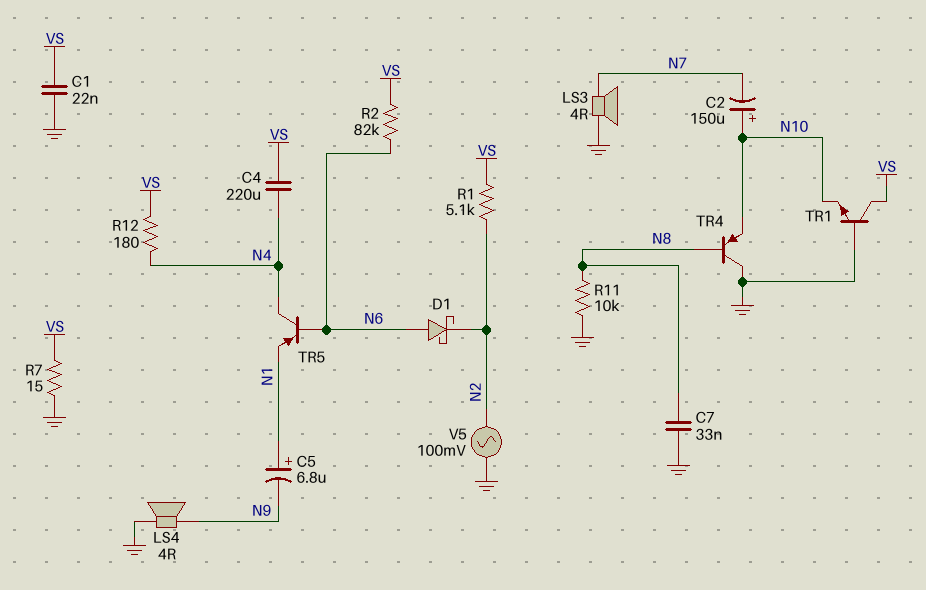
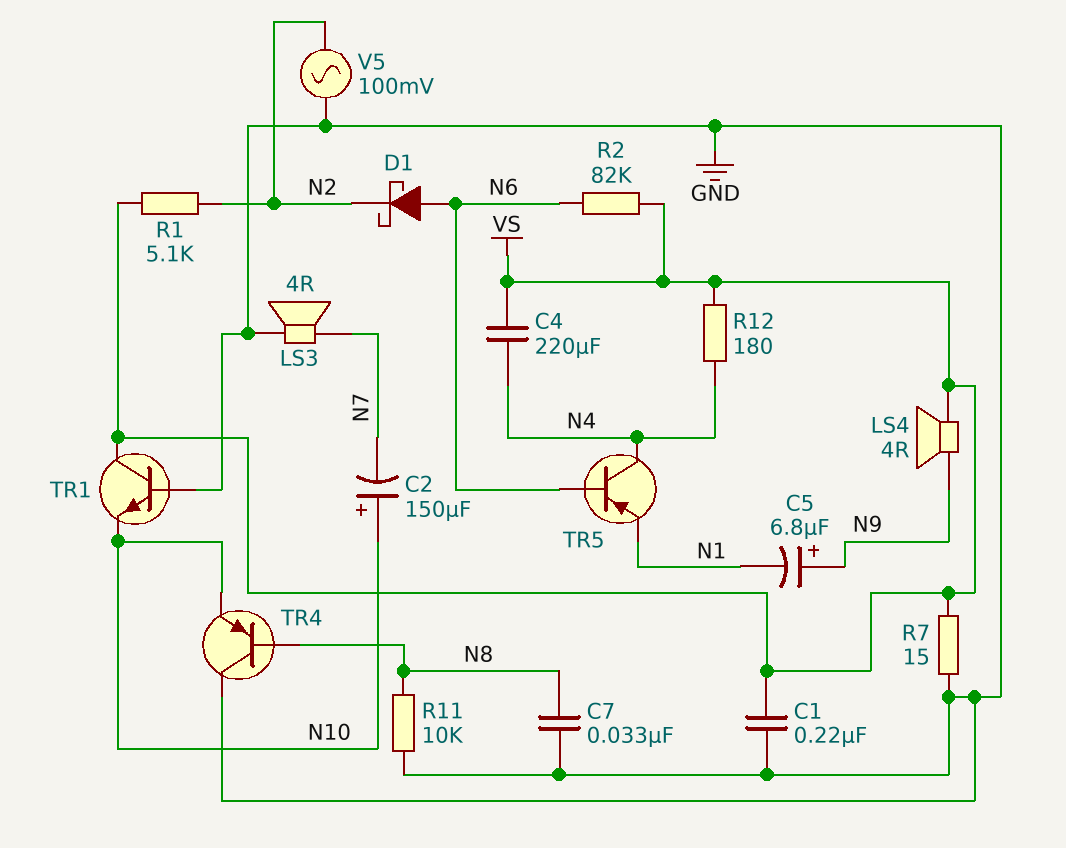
C1: 22nF (GND, VS) -> 220nF (GND, VS)
C5: 6.8uF (plus N1, minus N9) -> 6.8uF (plus N9, minus N1)
LS4: speaker 4R (GND, N9) -> speaker 4R (N9, VS)

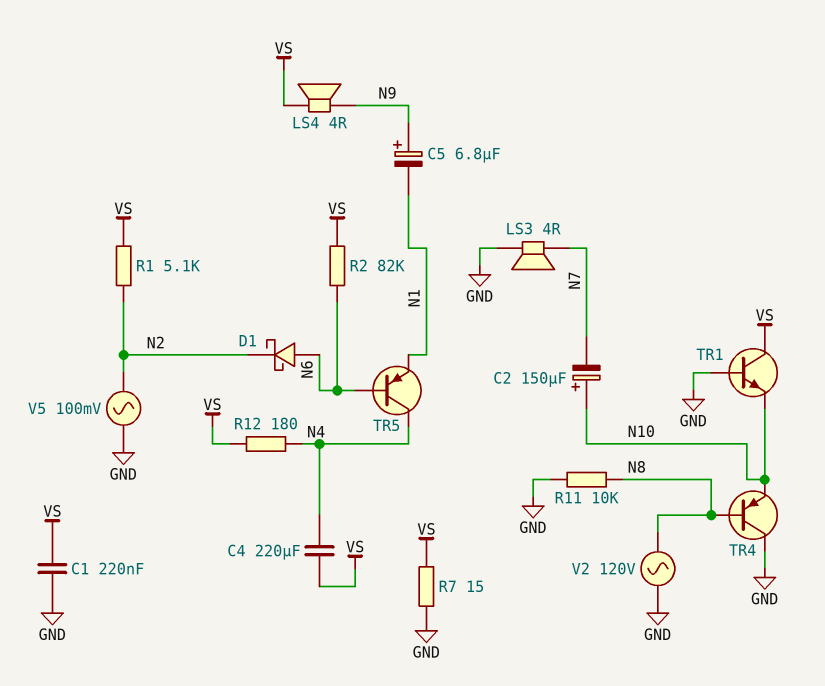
C7: 33nF (GND, N8) -> none
V2: none -> AC 120V (GND, N8)

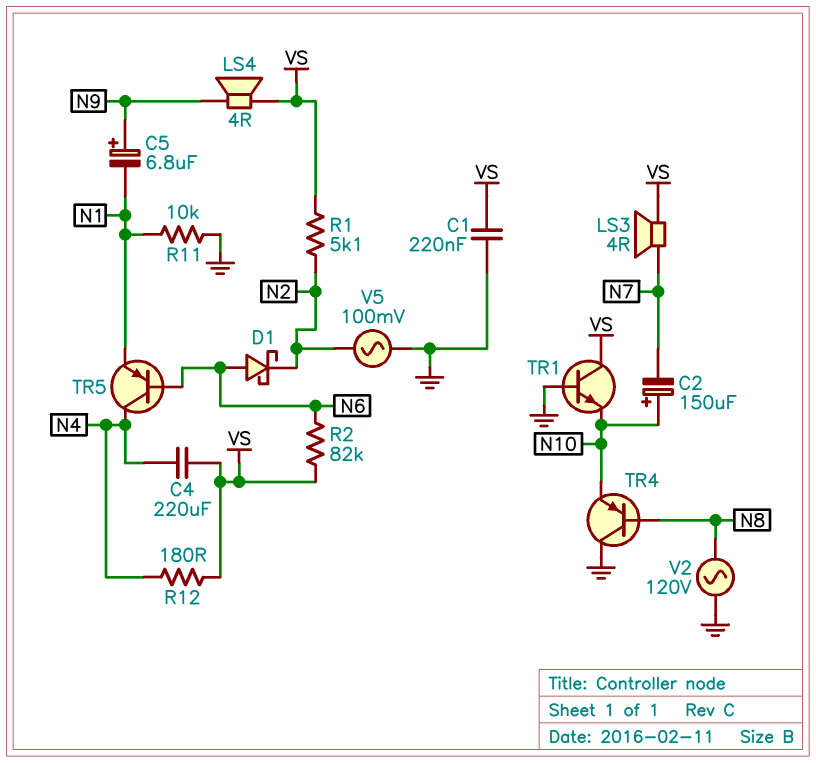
LS3: speaker 4R (GND, N7) -> speaker 4R (N7, VS)
R7: 15 (GND, VS) -> none
R11: 10k (GND, N8) -> 10k (GND, N1)

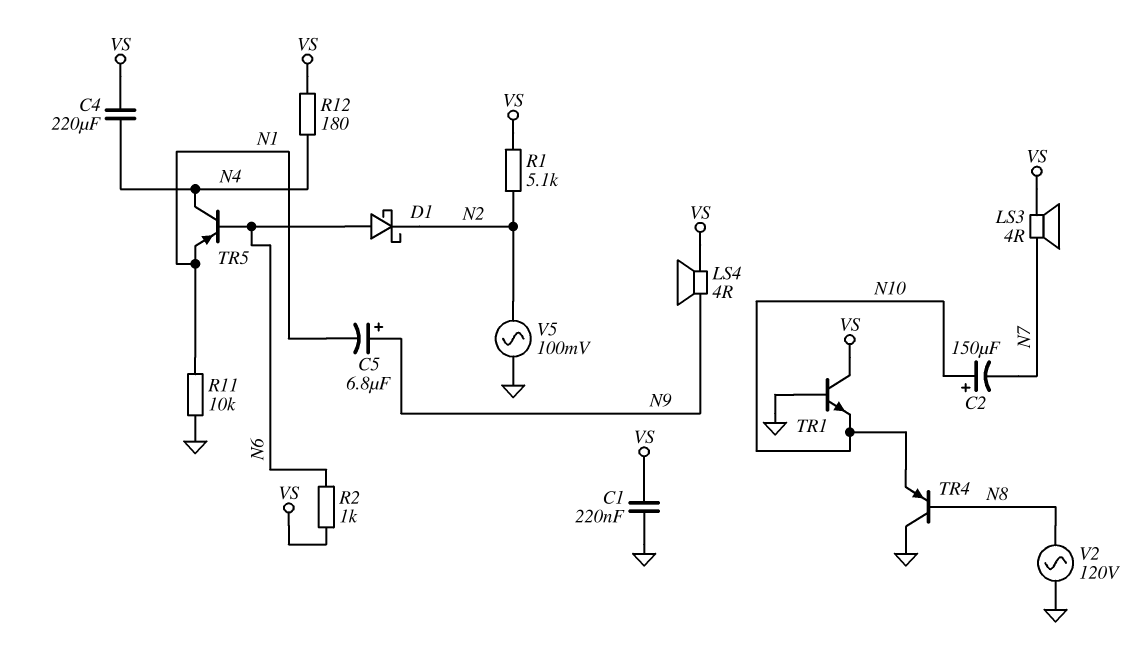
R2: 82k (N6, VS) -> 1k (N6, VS)

